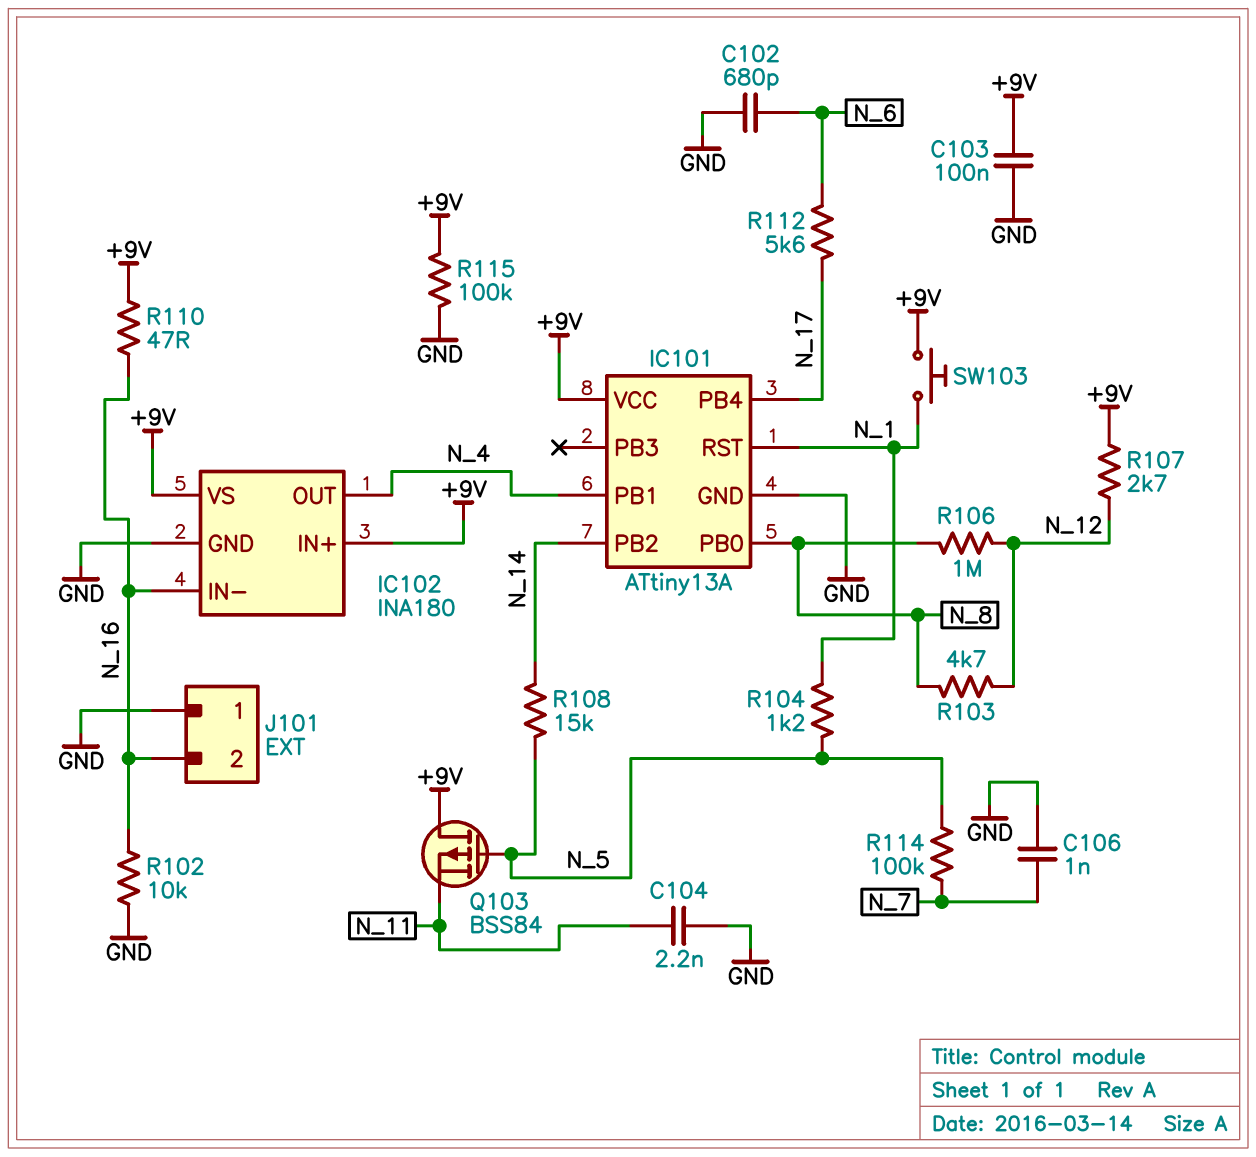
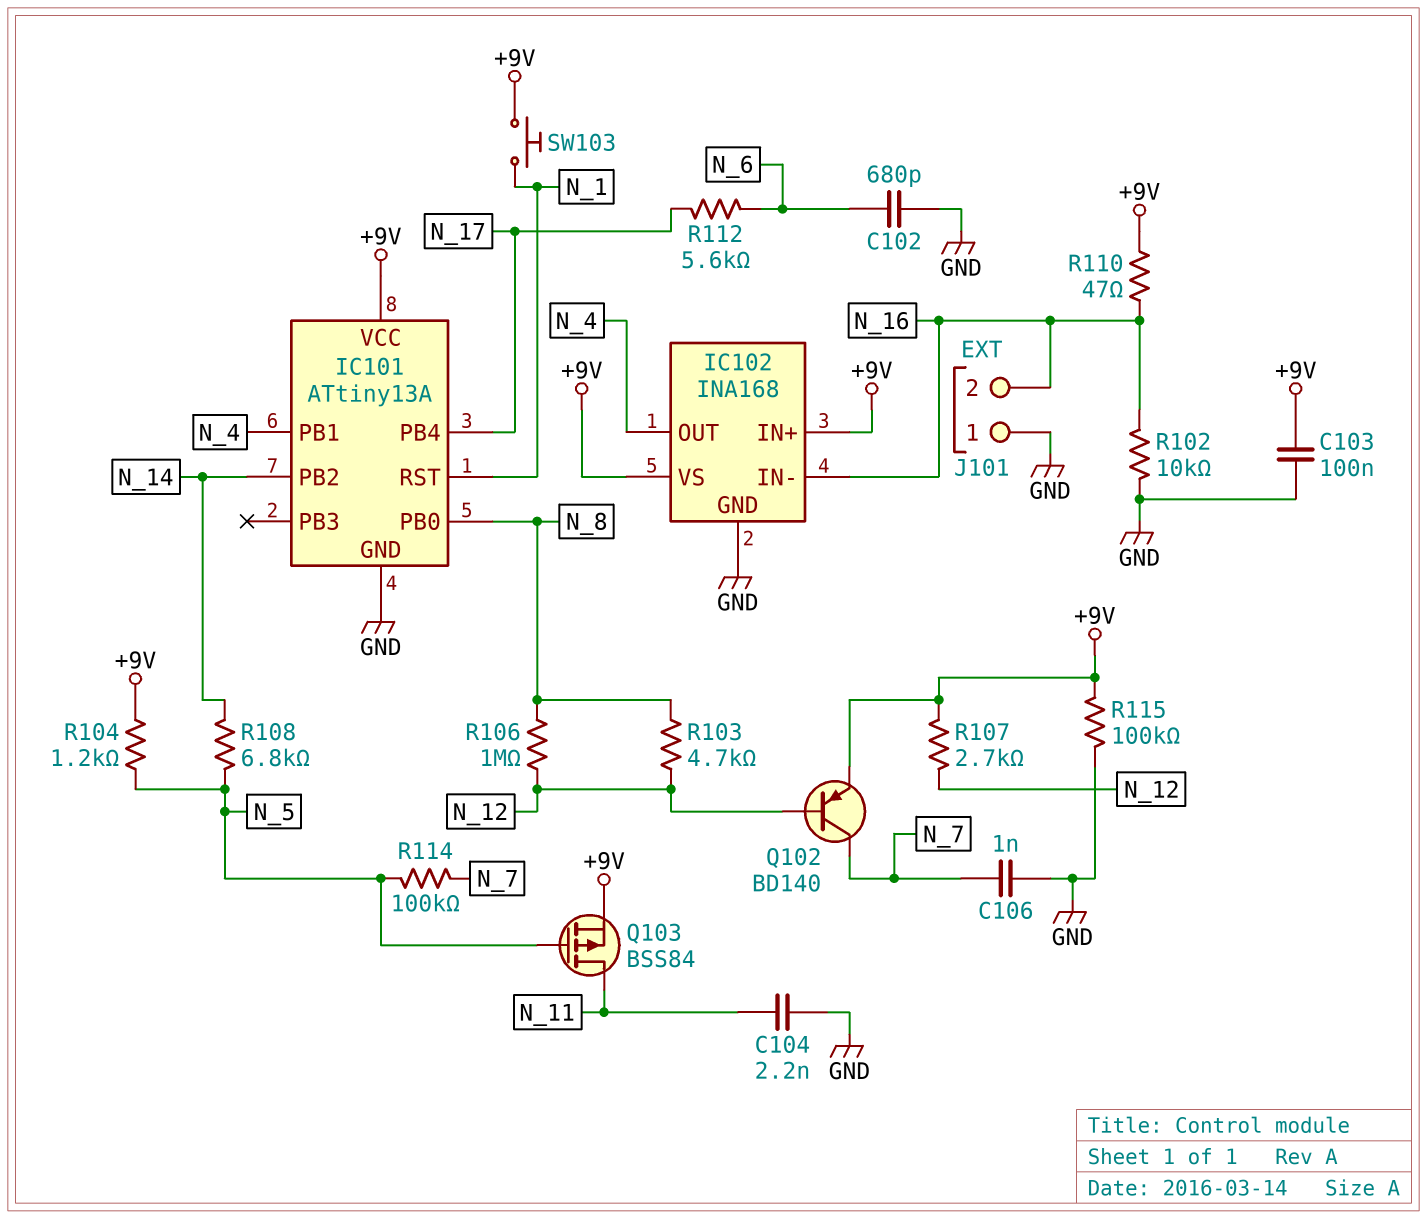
IC102: INA180 -> INA168
Q102: none -> PNP BD140 (B N_12, C N_7, E +9V)
Q103: PMOS BSS84 (G N_5, D +9V, S N_11) -> PMOS BSS84 (G N_5, D N_11, S +9V)
R104: 1.2k (N_1, N_5) -> 1.2k (+9V, N_5)
R108: 15k (N_5, N_14) -> 6.8k (N_5, N_14)

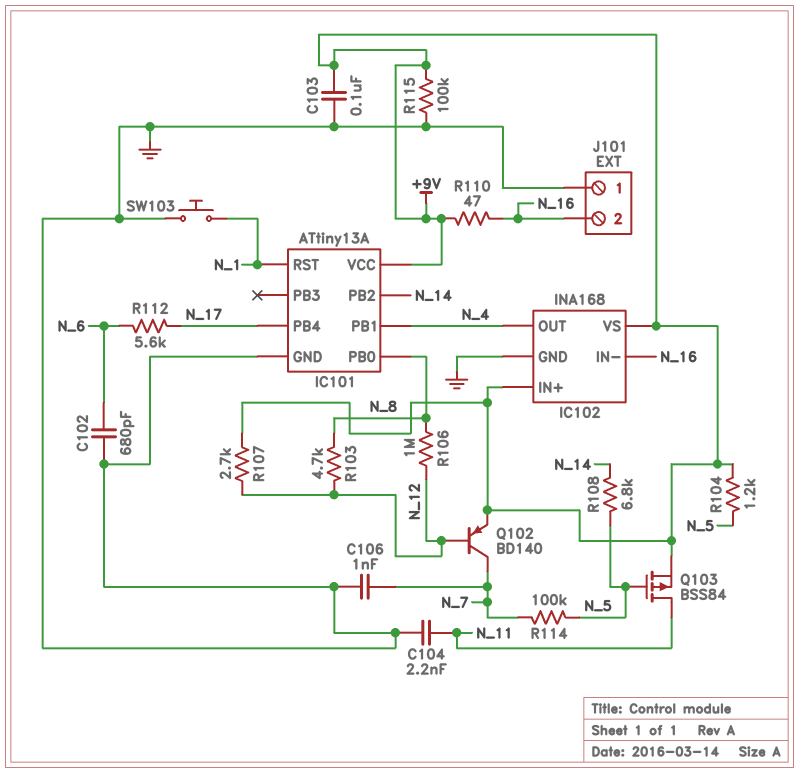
R102: 10k (GND, N_16) -> none
SW103: button (+9V, N_1) -> button (GND, N_1)

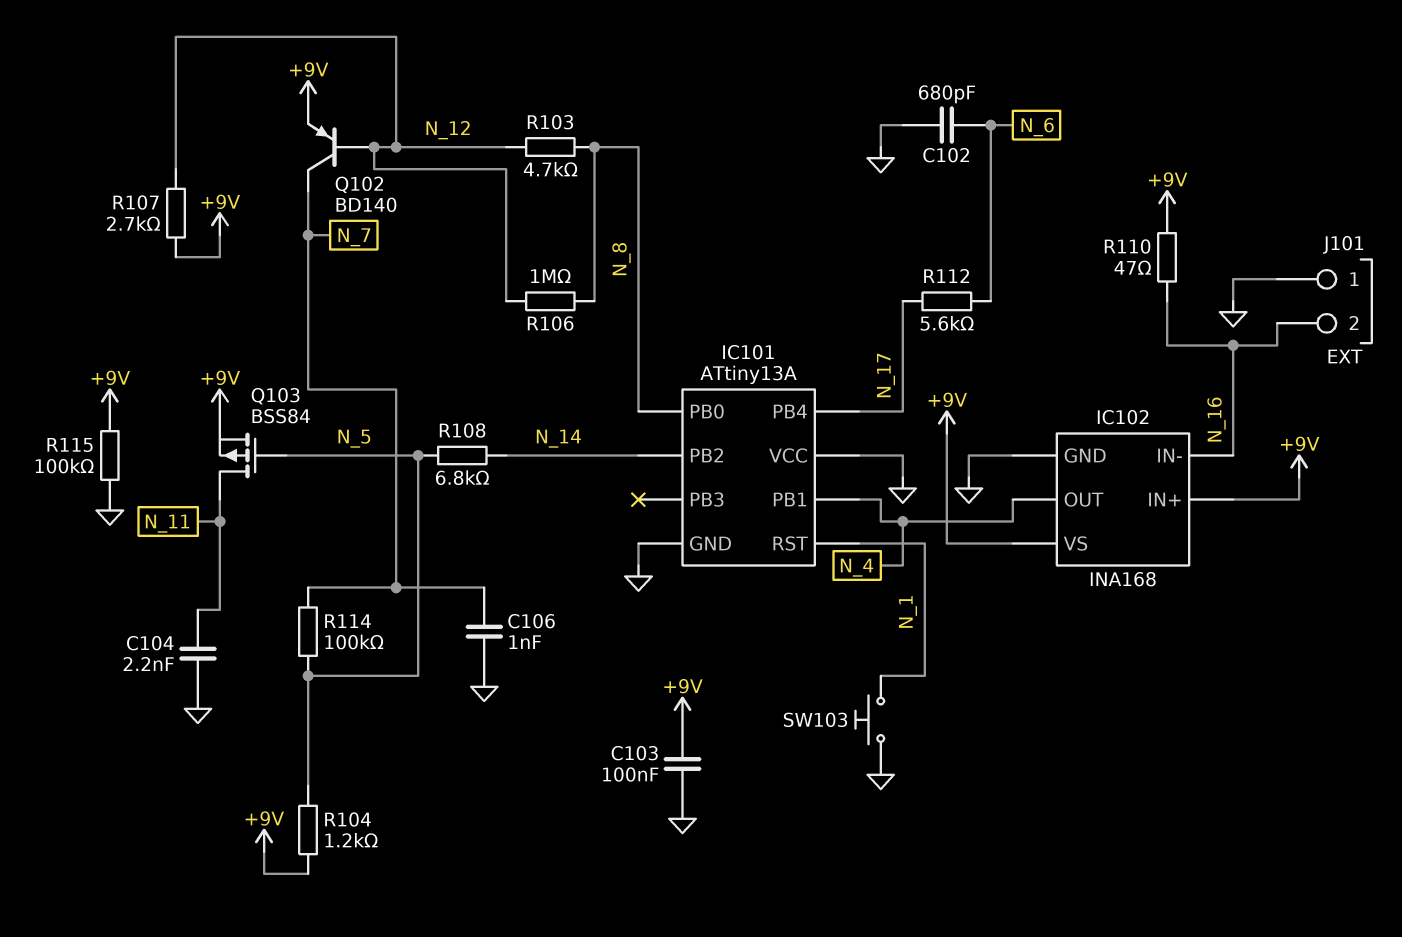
IC101 pin VCC: +9V -> GND

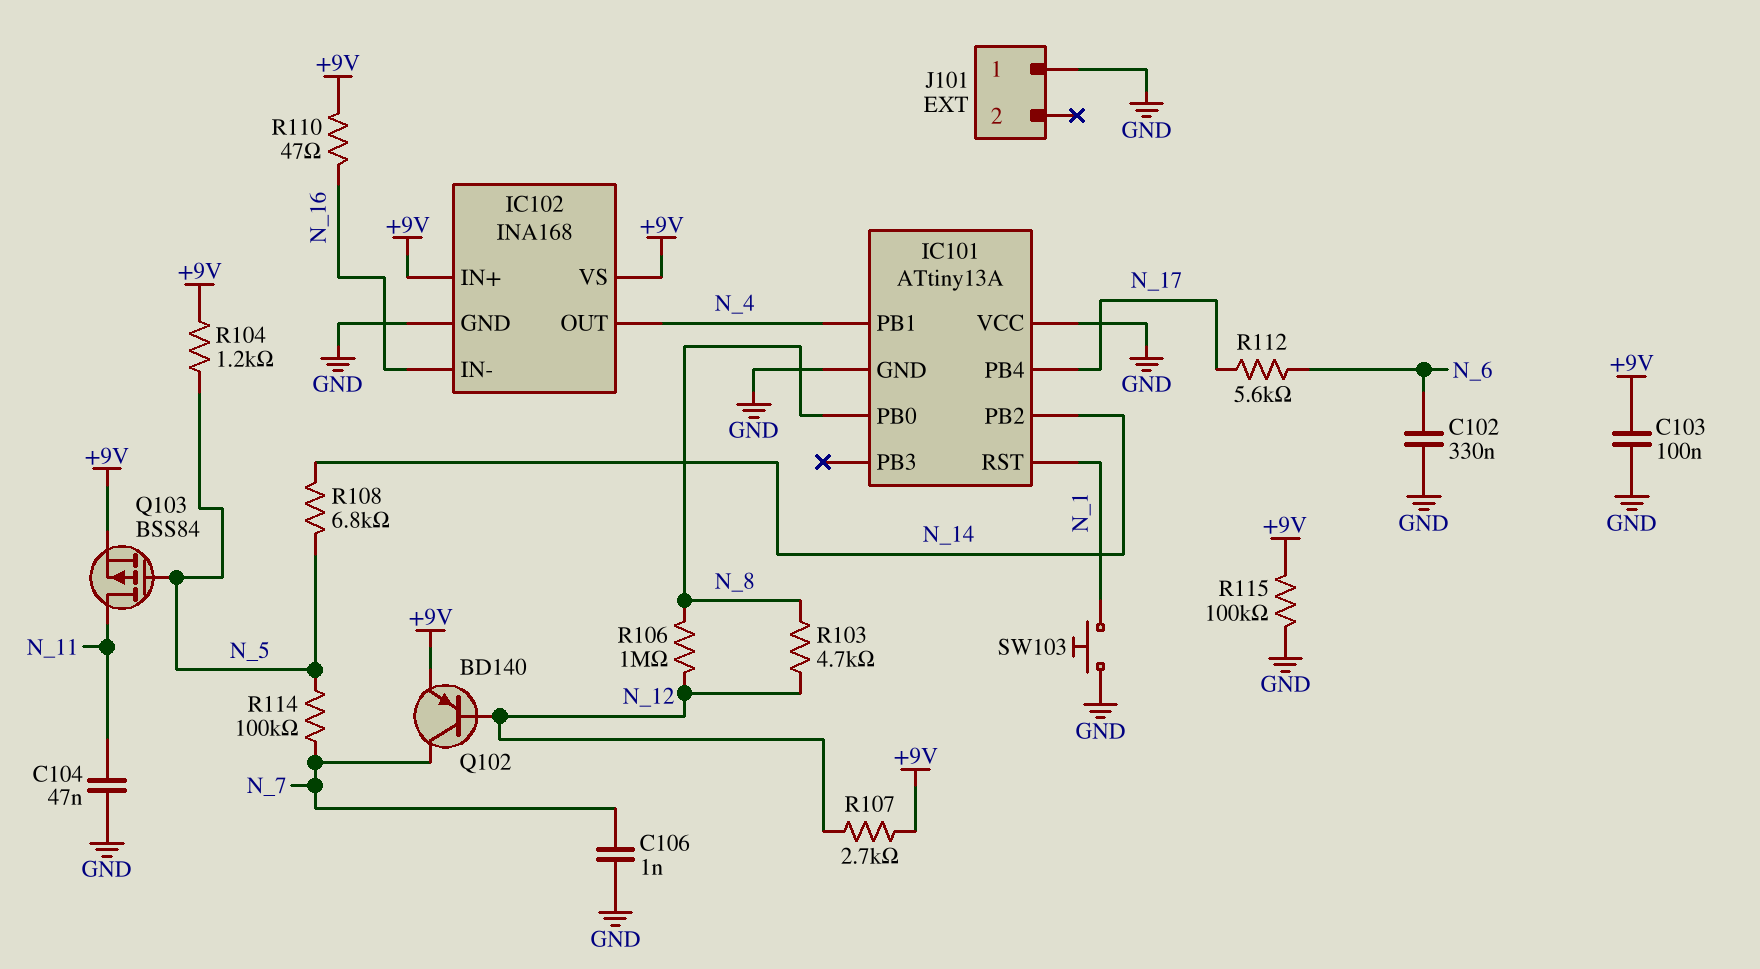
C102: 680pF (GND, N_6) -> 330nF (GND, N_6)
C104: 2.2nF (GND, N_11) -> 47nF (GND, N_11)
J101 pin 2: N_16 -> none

